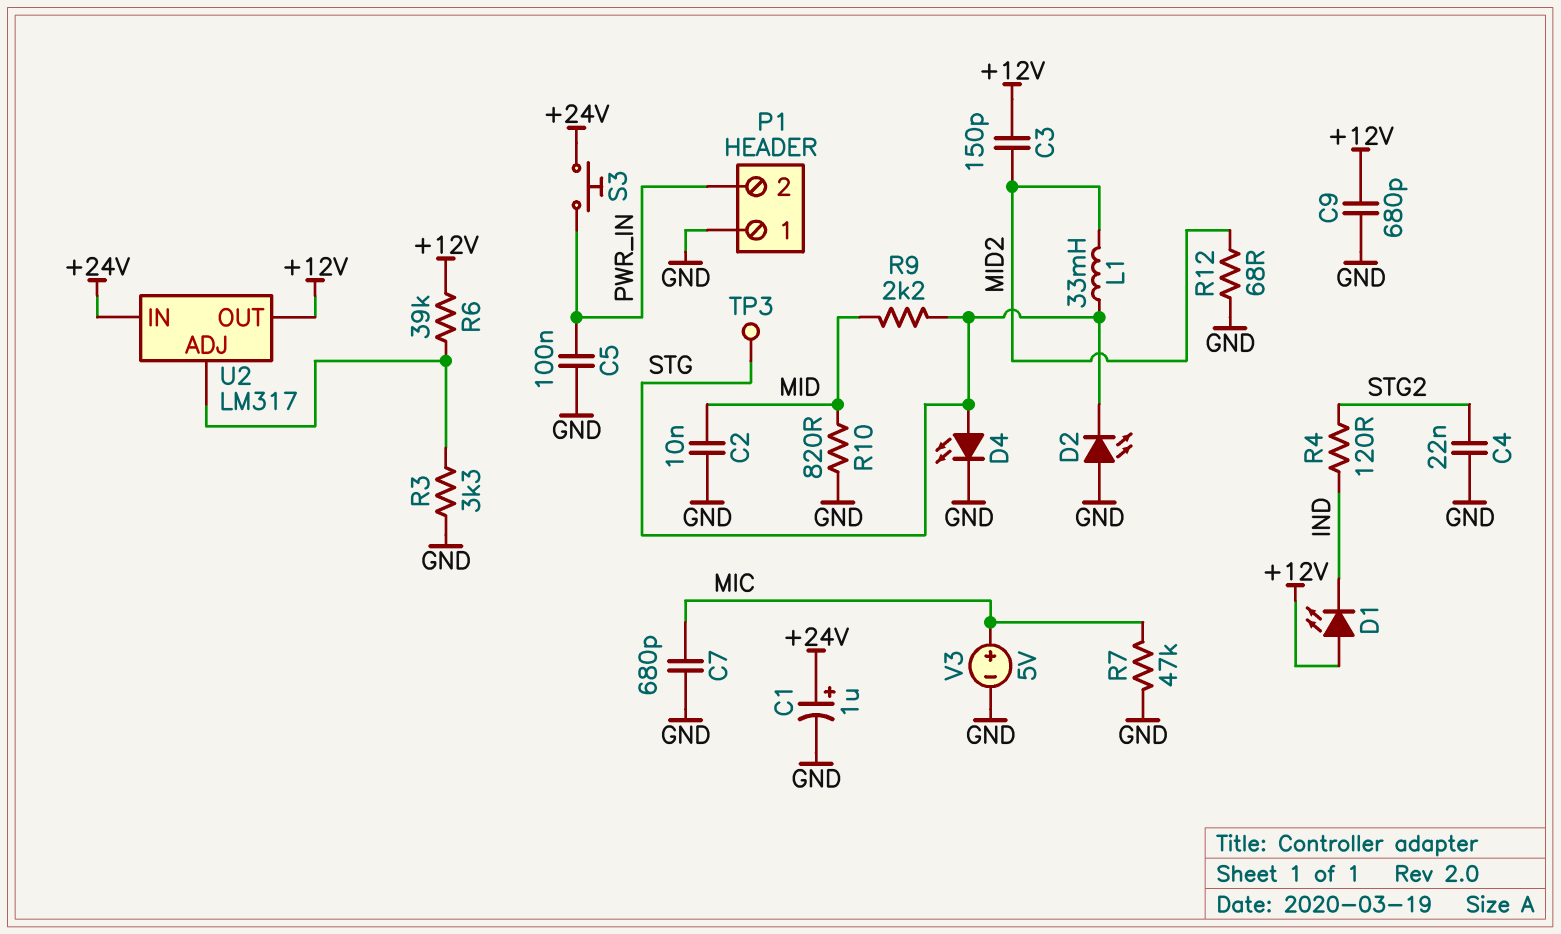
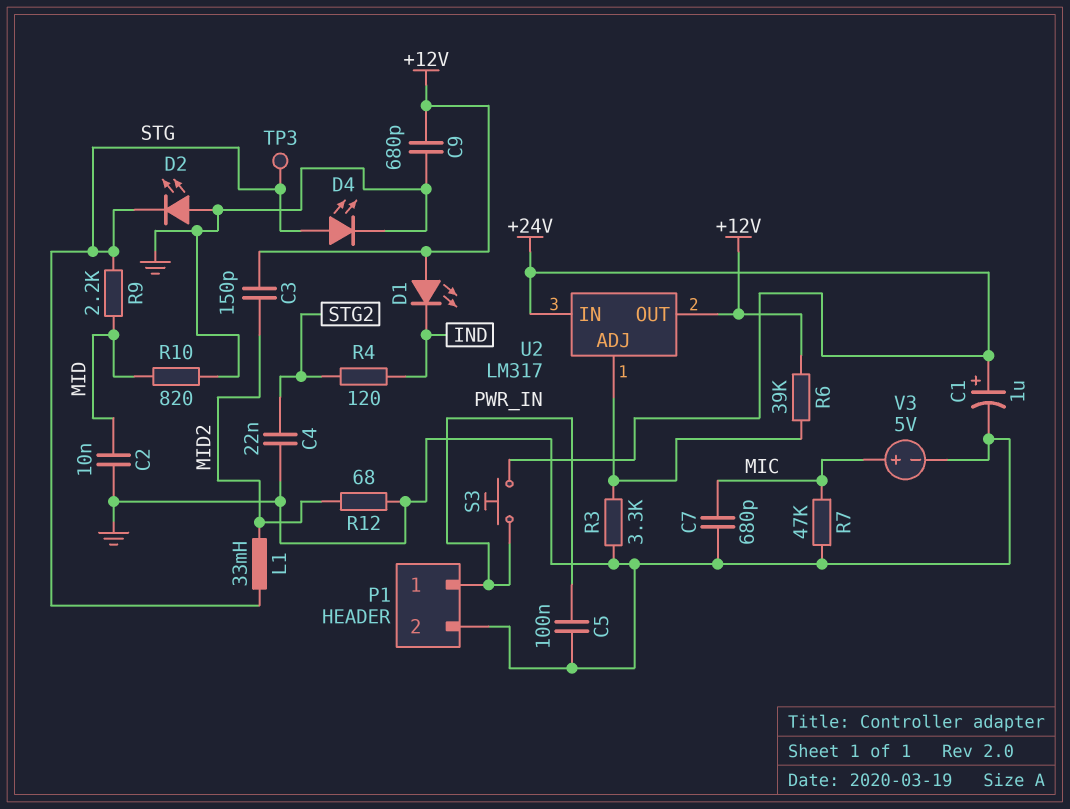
P1 pin 1: GND -> PWR_IN
P1 pin 2: PWR_IN -> GND

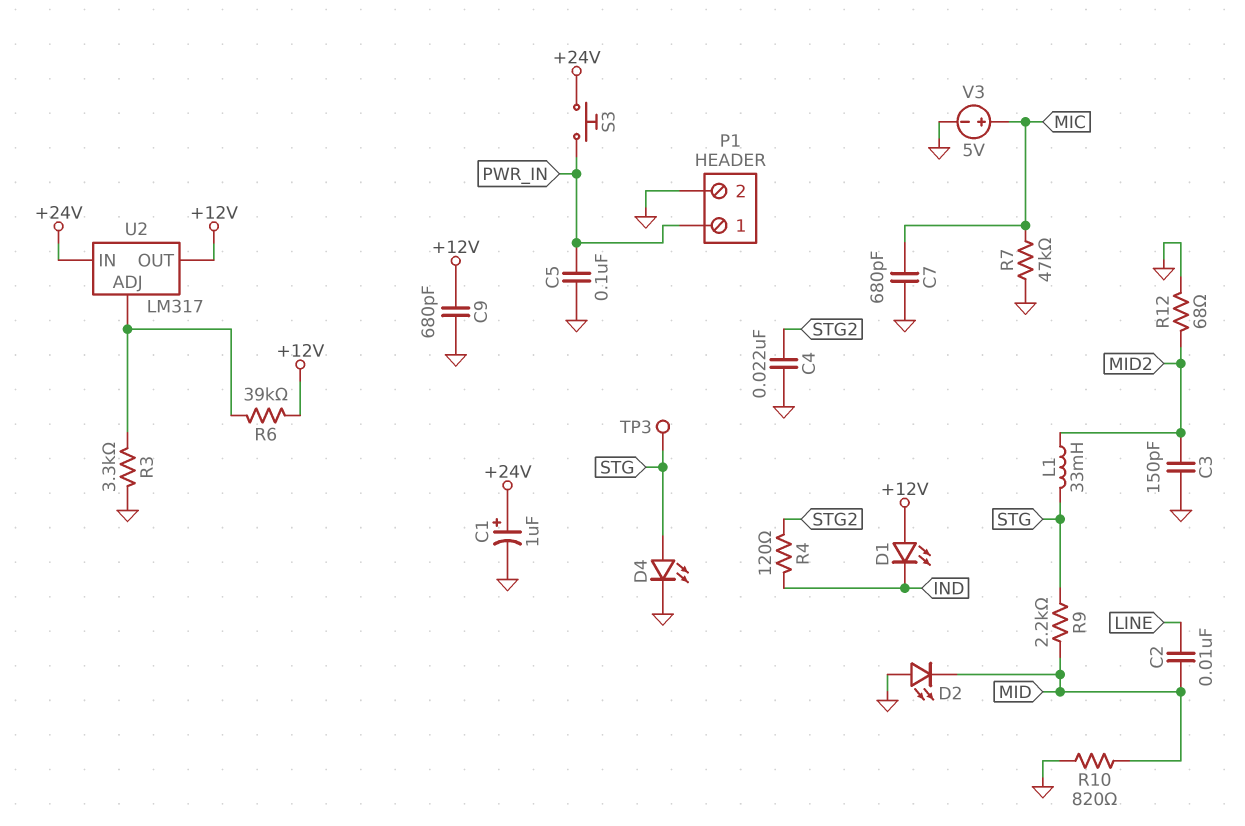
C2: 10nF (GND, MID) -> 10nF (LINE, MID)
C3: 150pF (+12V, MID2) -> 150pF (GND, MID2)
D2: LED (A GND, K STG) -> LED (A GND, K MID)

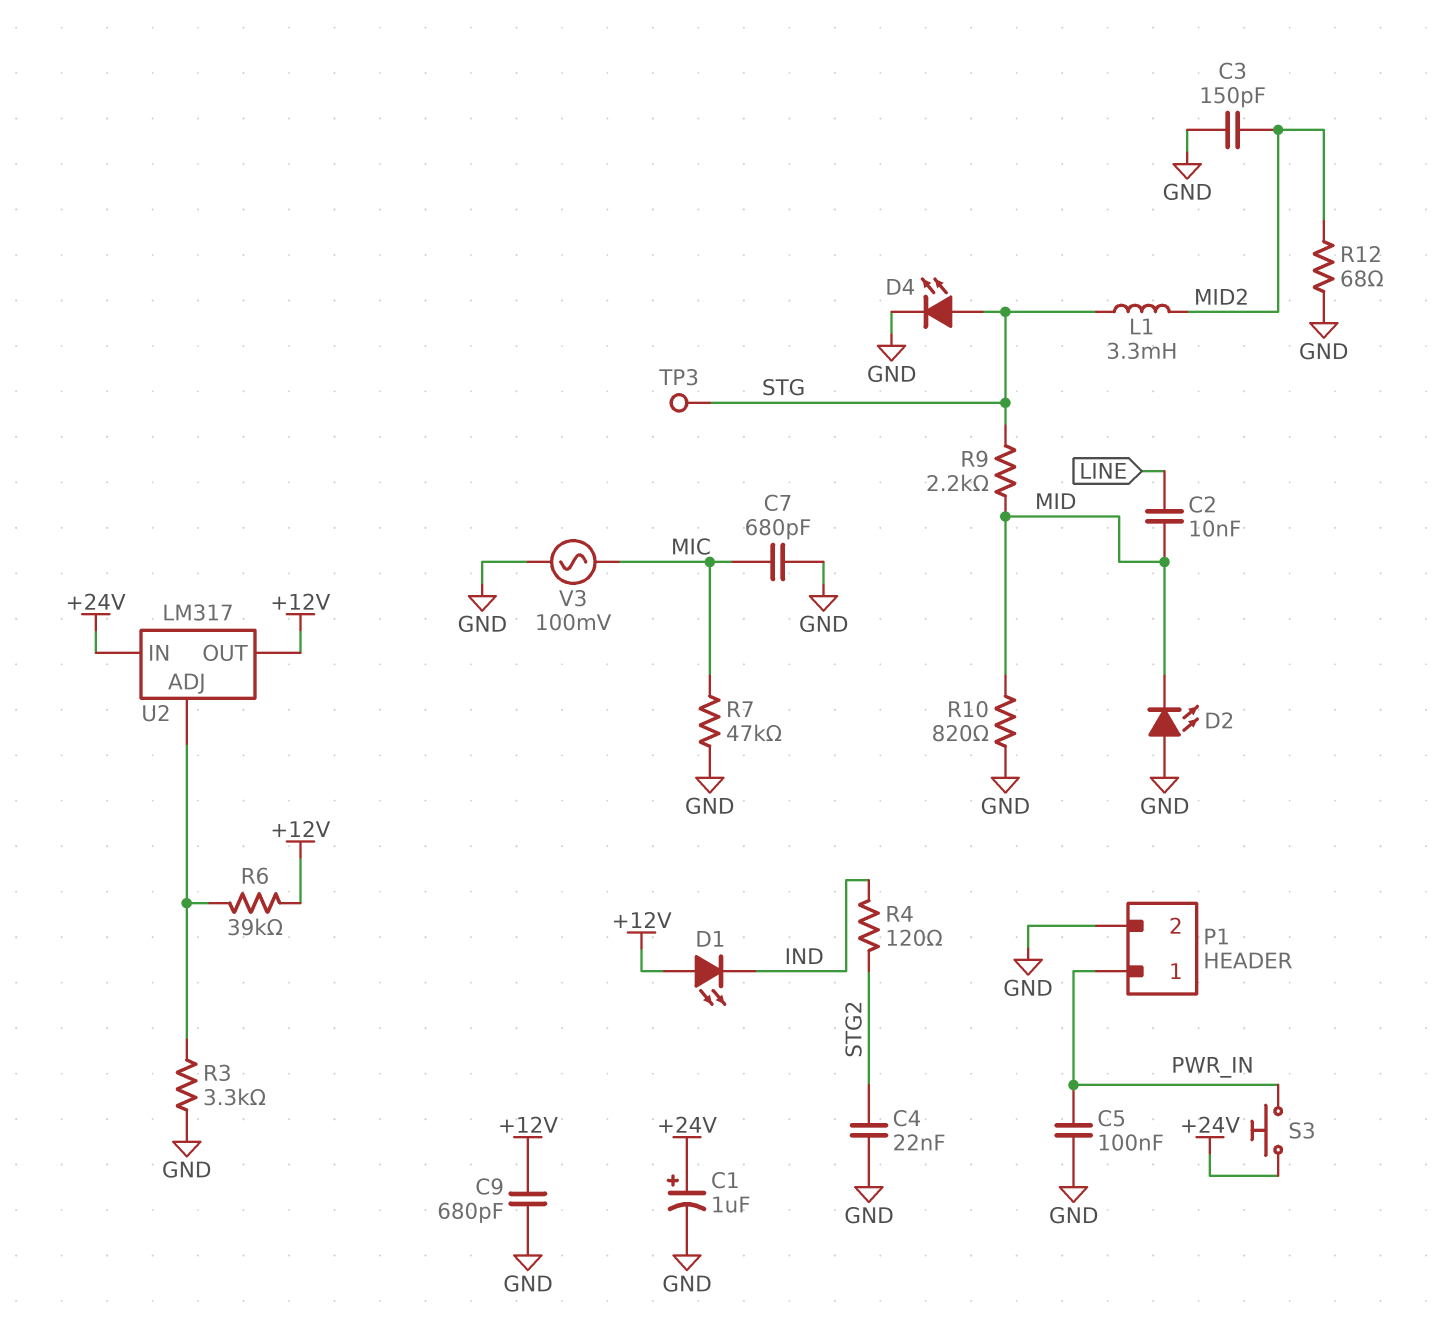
L1: 33mH (MID2, STG) -> 3.3mH (MID2, STG)
V3: 5V (plus MIC, minus GND) -> AC 100mV (GND, MIC)

